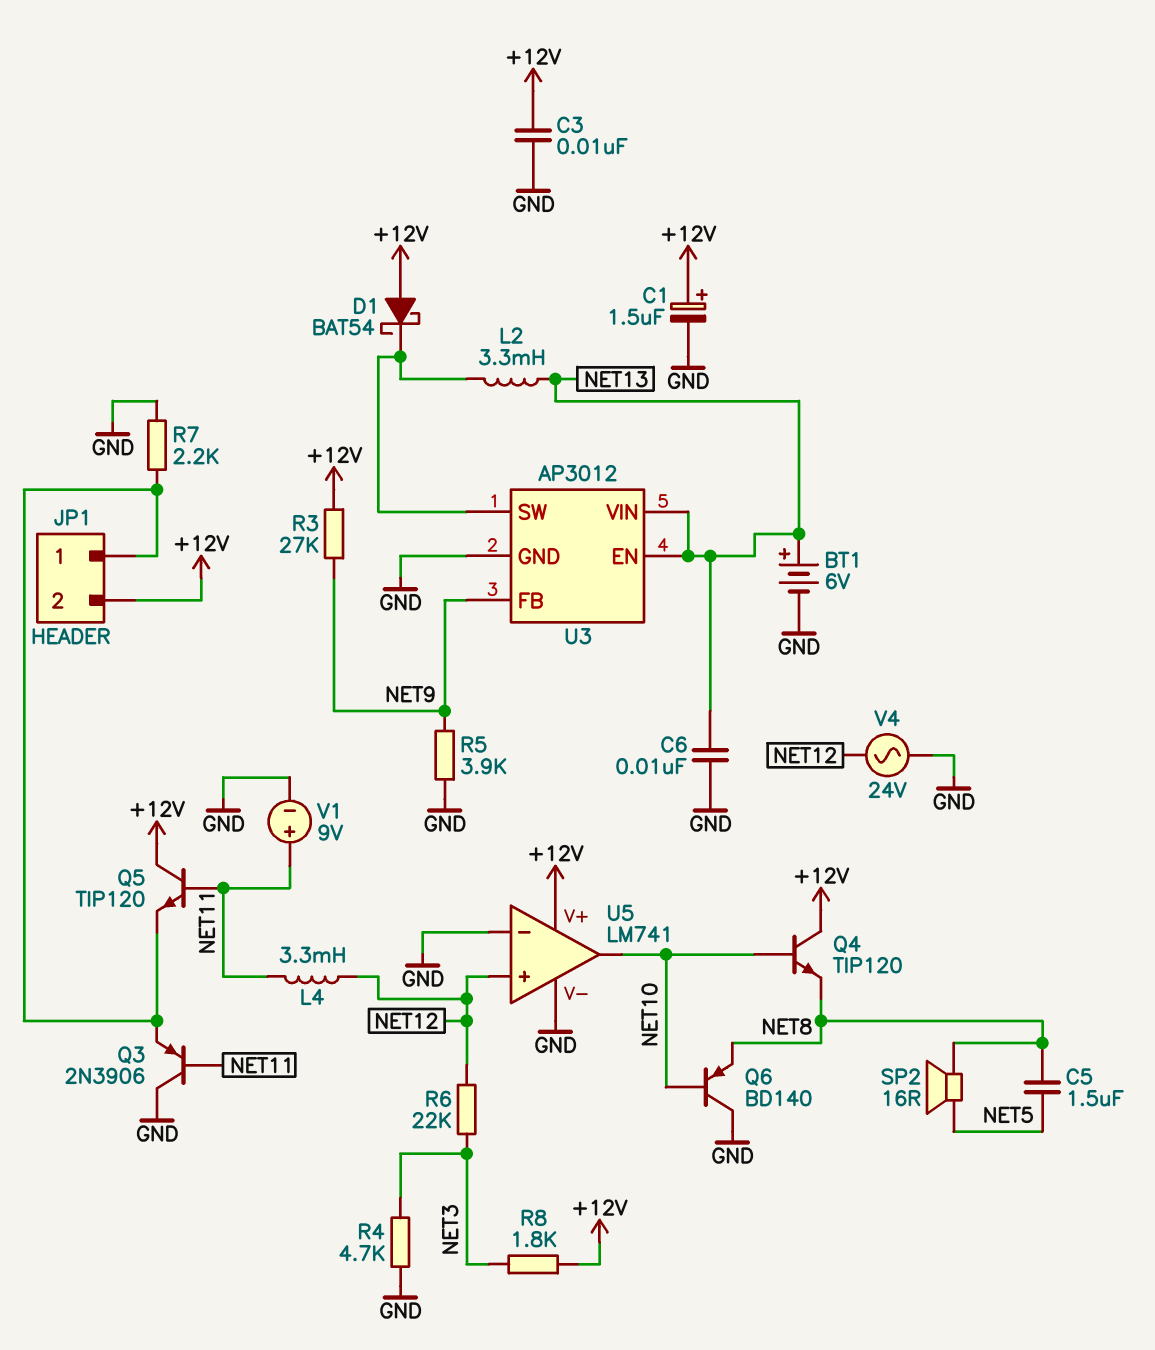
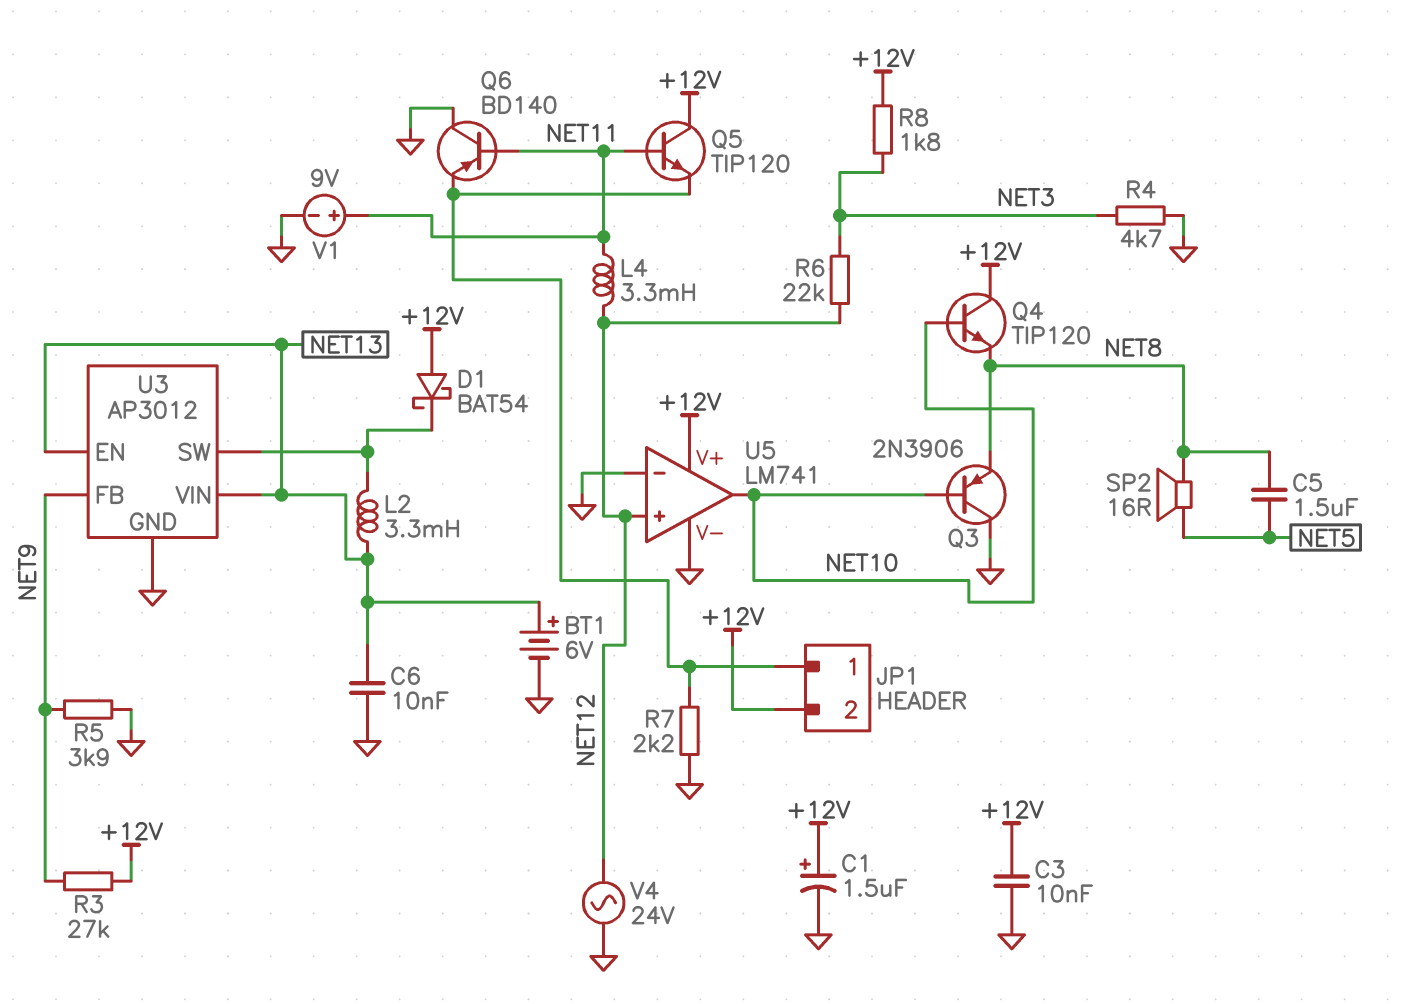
Q3: PNP 2N3906 (B NET11, C GND, E JP1/1) -> PNP 2N3906 (B NET10, C GND, E NET8)
Q6: PNP BD140 (B NET10, C GND, E NET8) -> PNP BD140 (B NET11, C GND, E JP1/1)

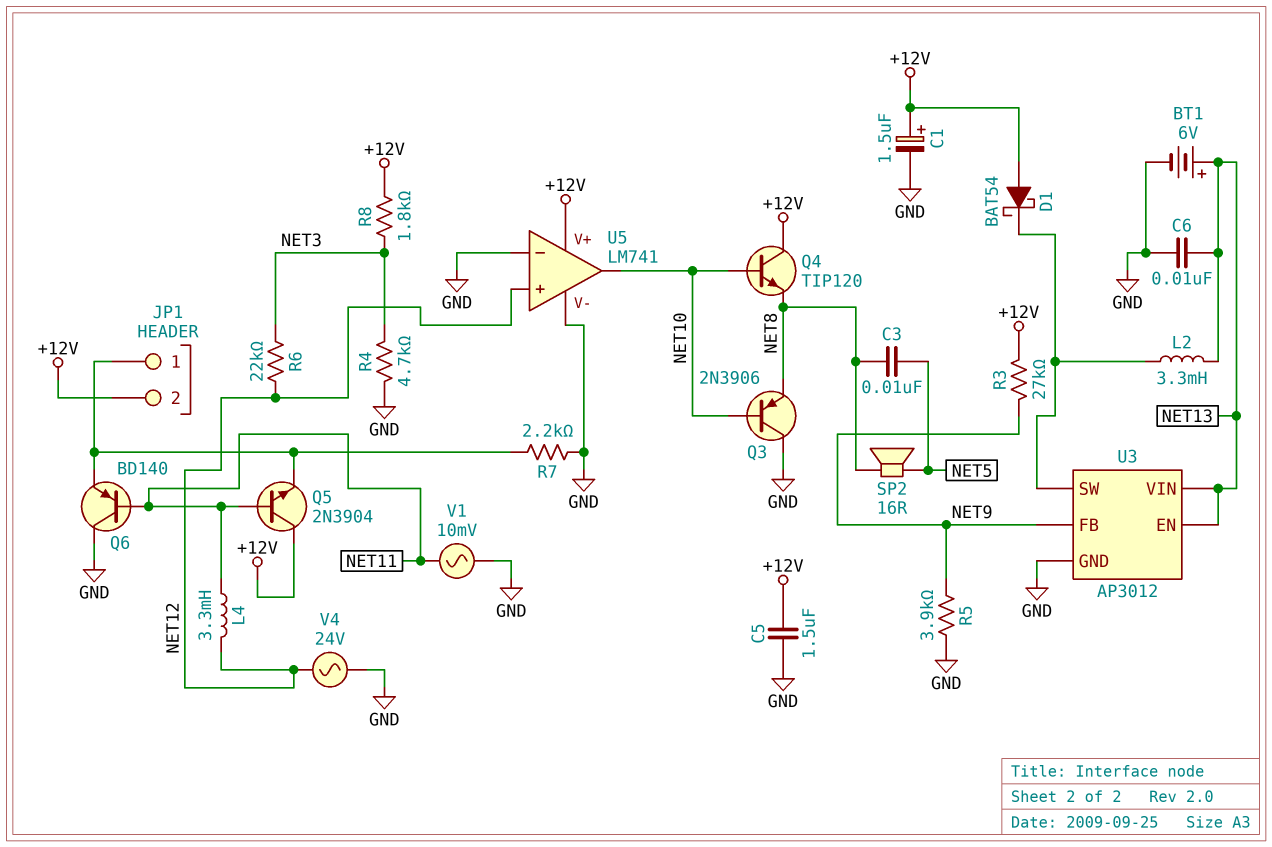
C3: 10nF (+12V, GND) -> 10nF (NET5, NET8)
C5: 1.5uF (NET5, NET8) -> 1.5uF (+12V, GND)
Q5: NPN TIP120 (B NET11, C +12V, E JP1/1) -> NPN 2N3904 (B NET11, C +12V, E JP1/1)
V1: 9V (plus NET11, minus GND) -> AC 10mV (GND, NET11)

